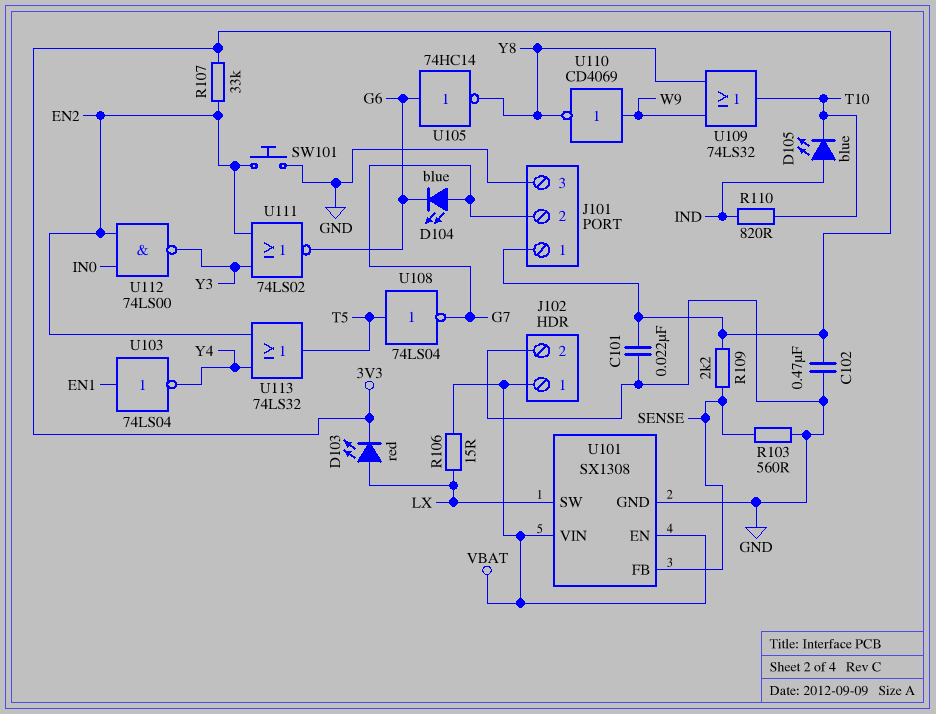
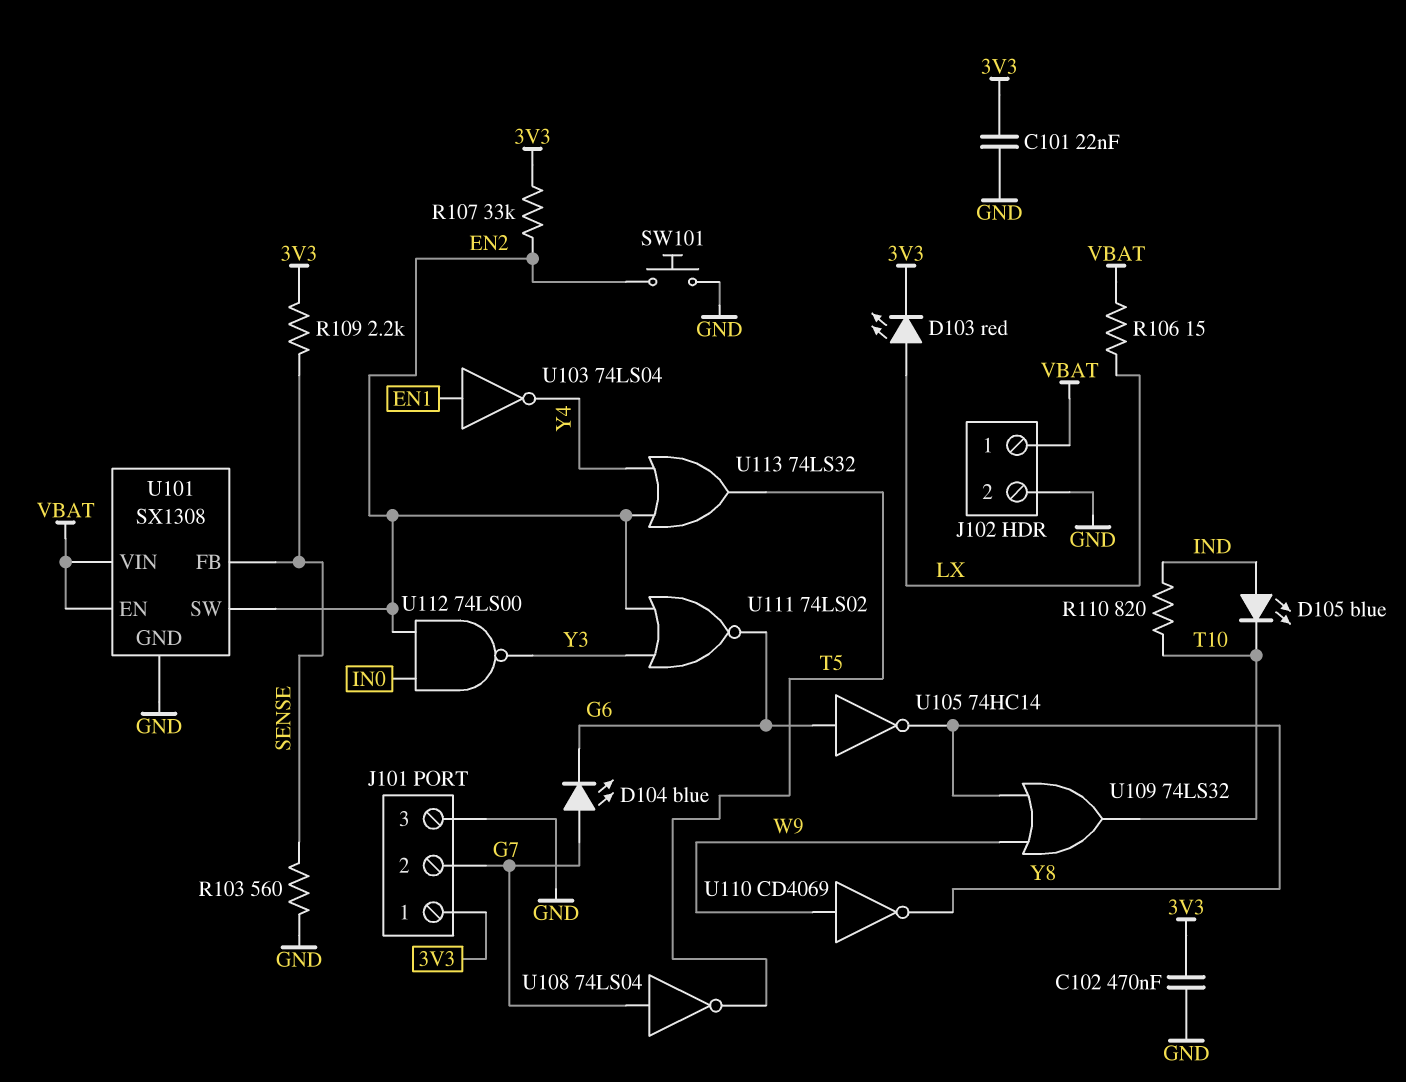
U101 pin SW: LX -> EN2
U108: NOT 74LS04 (in T5, out G7) -> NOT 74LS04 (in G7, out T5)

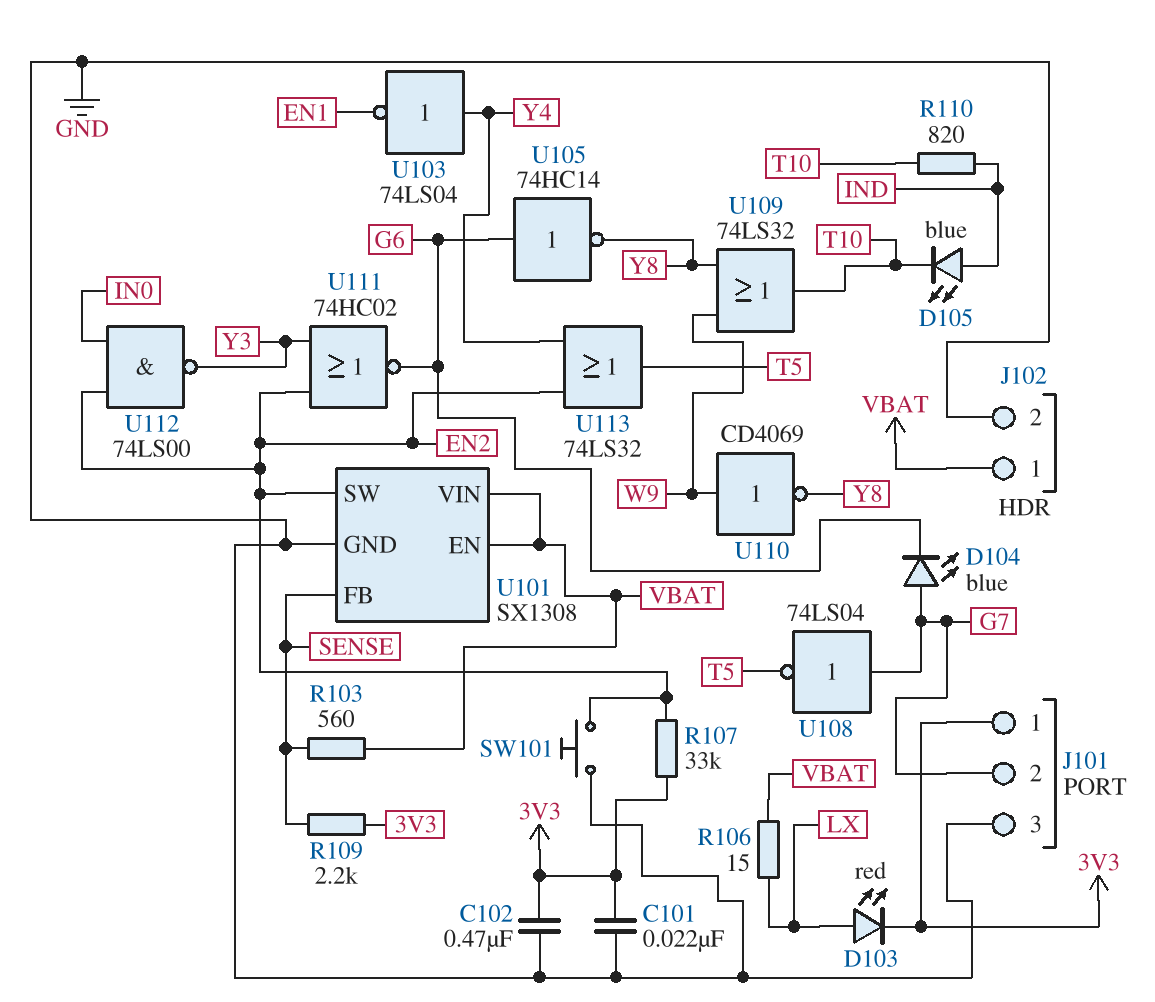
R103: 560 (GND, SENSE) -> 560 (SENSE, VBAT)
U103: NOT 74LS04 (in EN1, out Y4) -> NOT 74LS04 (in Y4, out EN1)
U111: NOR 74LS02 (in EN2, in Y3, out G6) -> NOR 74HC02 (in EN2, in Y3, out G6)

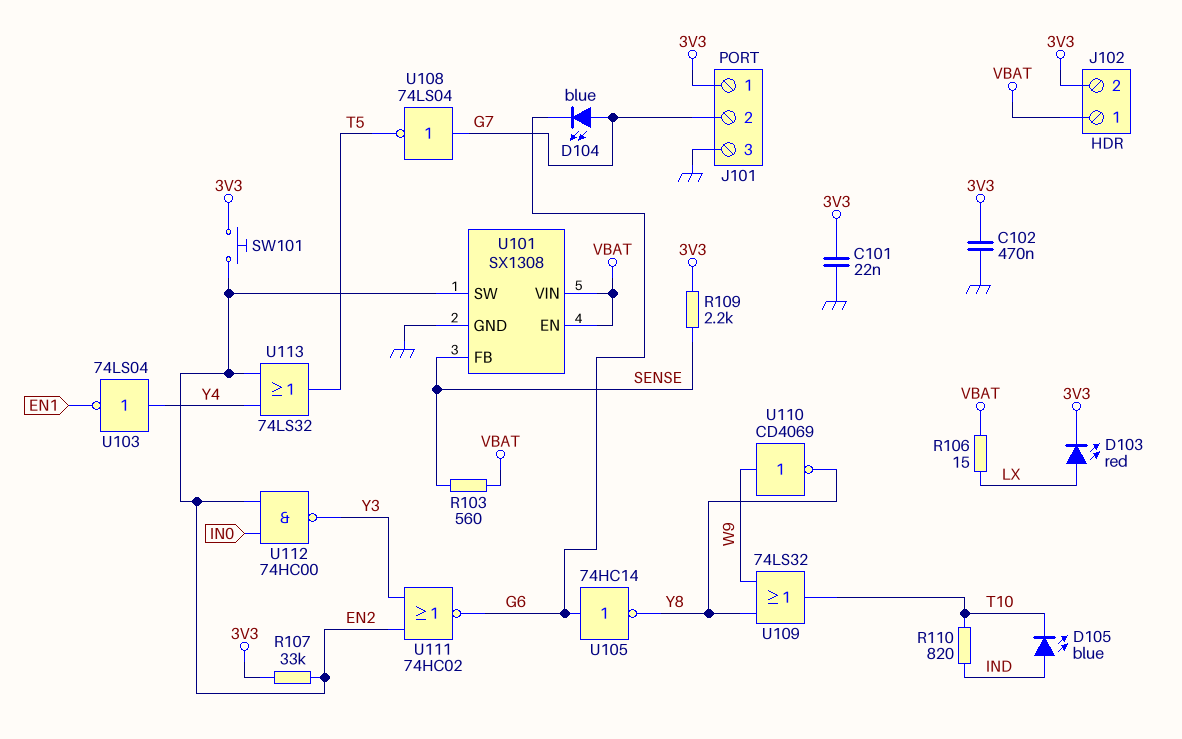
J102 pin 2: GND -> 3V3
SW101: button (EN2, GND) -> button (3V3, EN2)
U112: NAND 74LS00 (in EN2, in IN0, out Y3) -> NAND 74HC00 (in EN2, in IN0, out Y3)

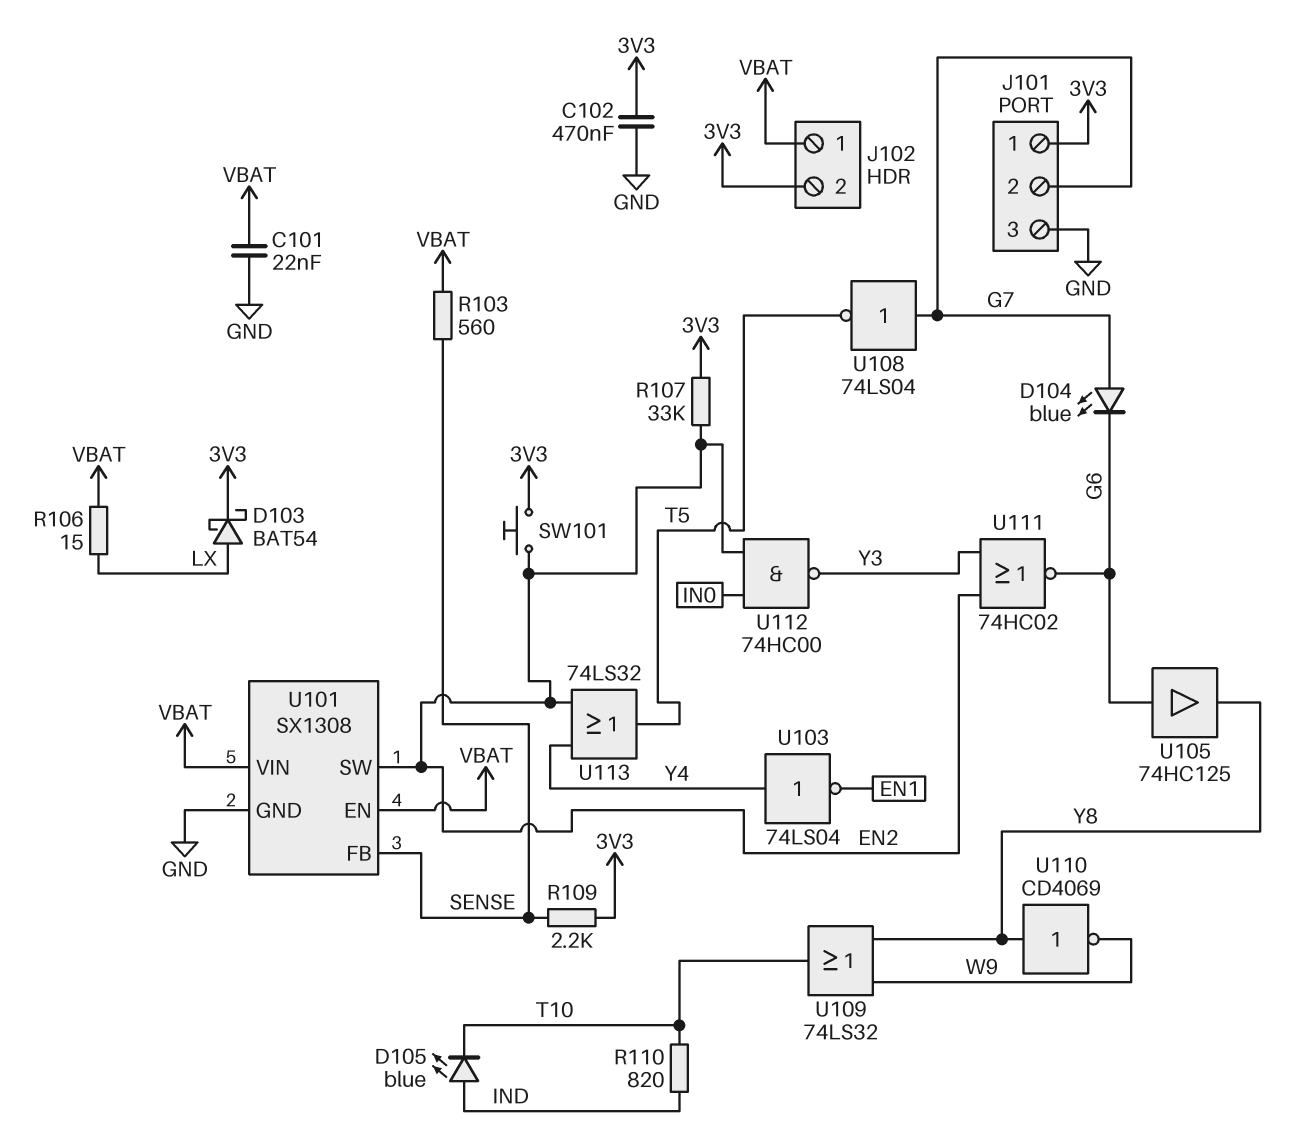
C101: 22nF (3V3, GND) -> 22nF (GND, VBAT)
D103: LED red (A LX, K 3V3) -> schottky BAT54 (A LX, K 3V3)
U105: NOT 74HC14 (in G6, out Y8) -> buffer 74HC125 (in G6, out Y8)
U110: NOT CD4069 (in W9, out Y8) -> NOT CD4069 (in Y8, out W9)

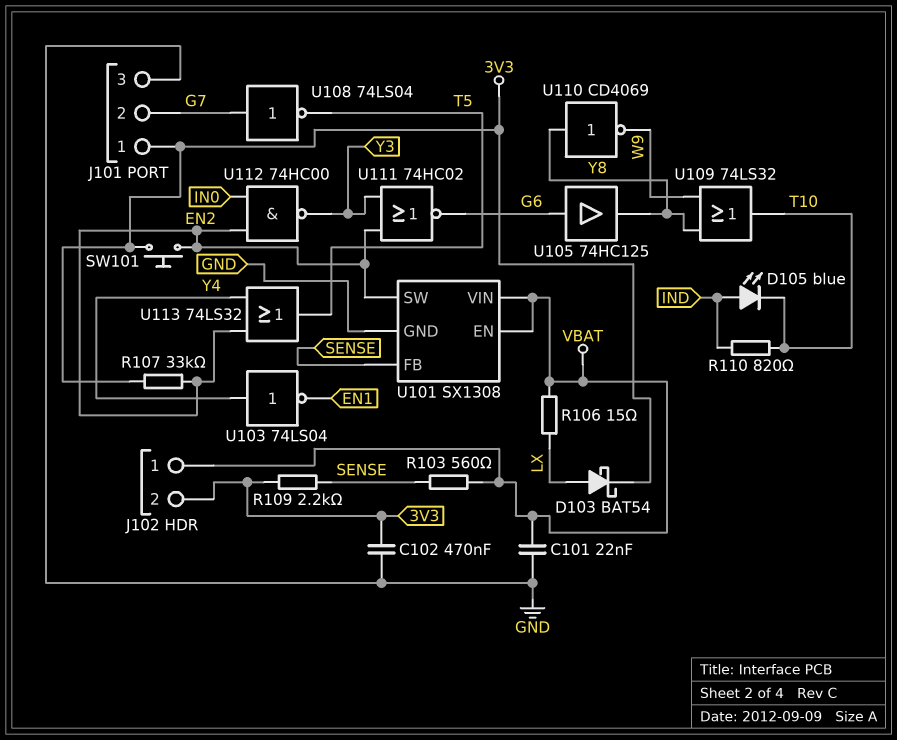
D104: LED blue (A G7, K G6) -> none

